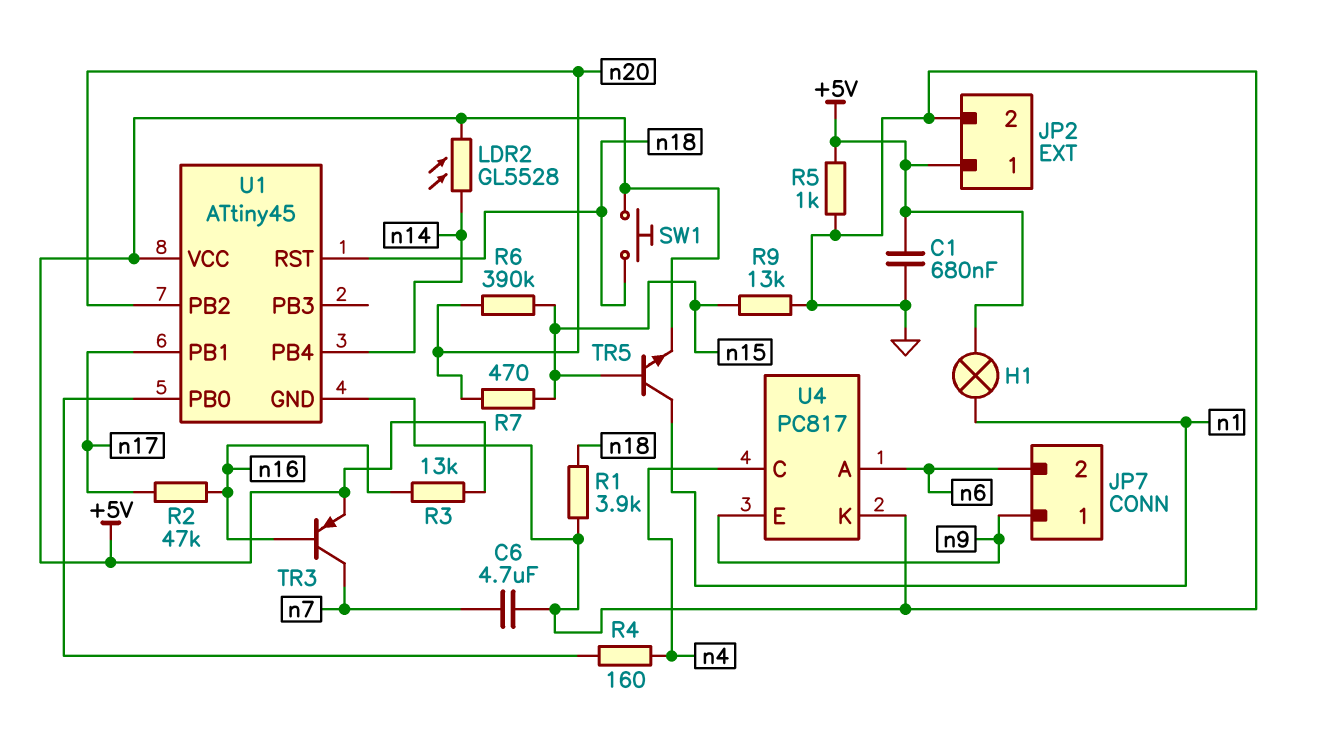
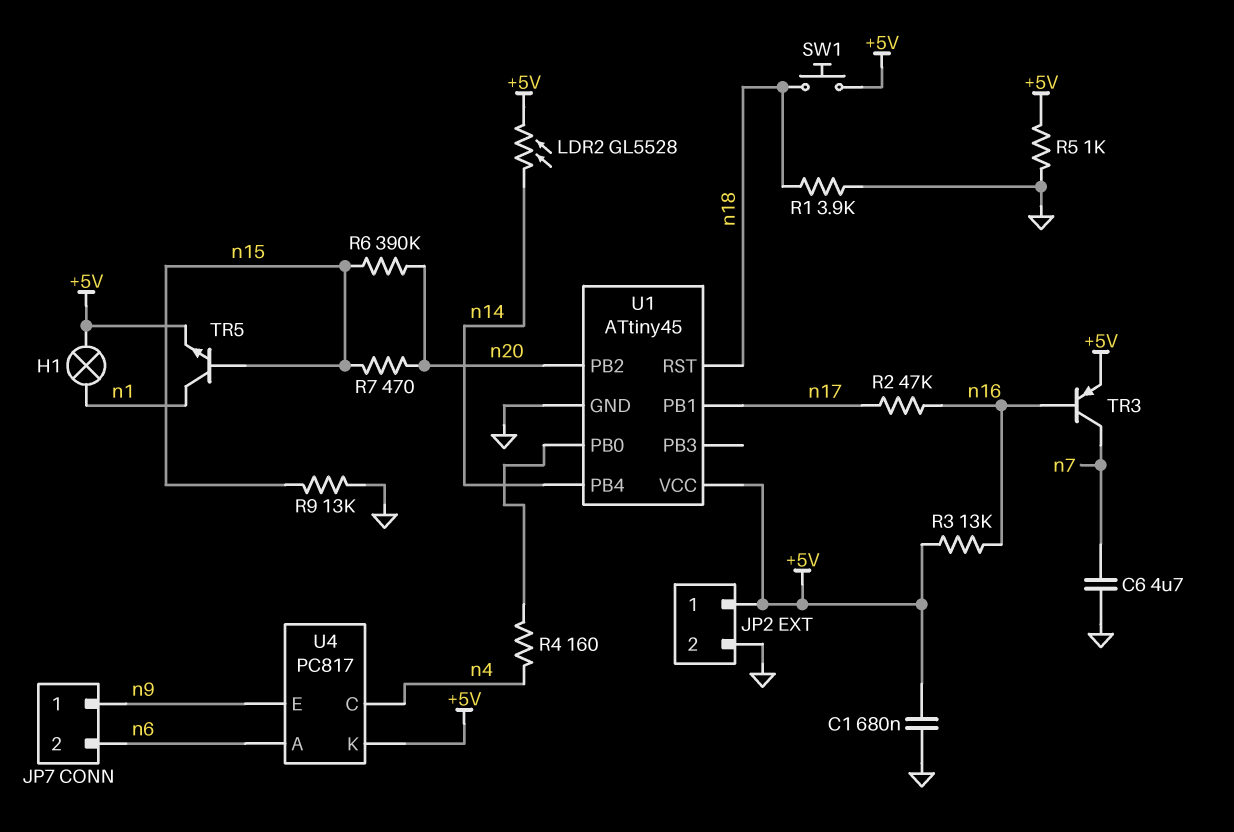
U4 pin K: GND -> +5V

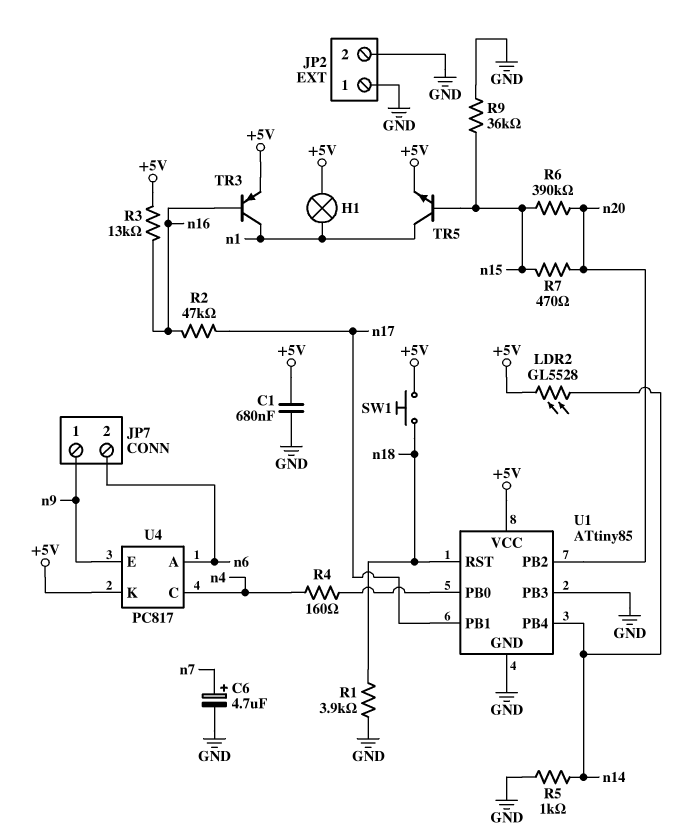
C6: 4.7uF (GND, n7) -> 4.7uF (plus n7, minus GND)
JP2 pin 1: +5V -> GND
R5: 1k (+5V, GND) -> 1k (GND, n14)
R9: 13k (GND, n15) -> 36k (GND, n15)
TR3: PNP (B n16, C n7, E +5V) -> PNP (B n16, C n1, E +5V)
U1: ATtiny45 -> ATtiny85
U1 pin PB3: none -> GND

